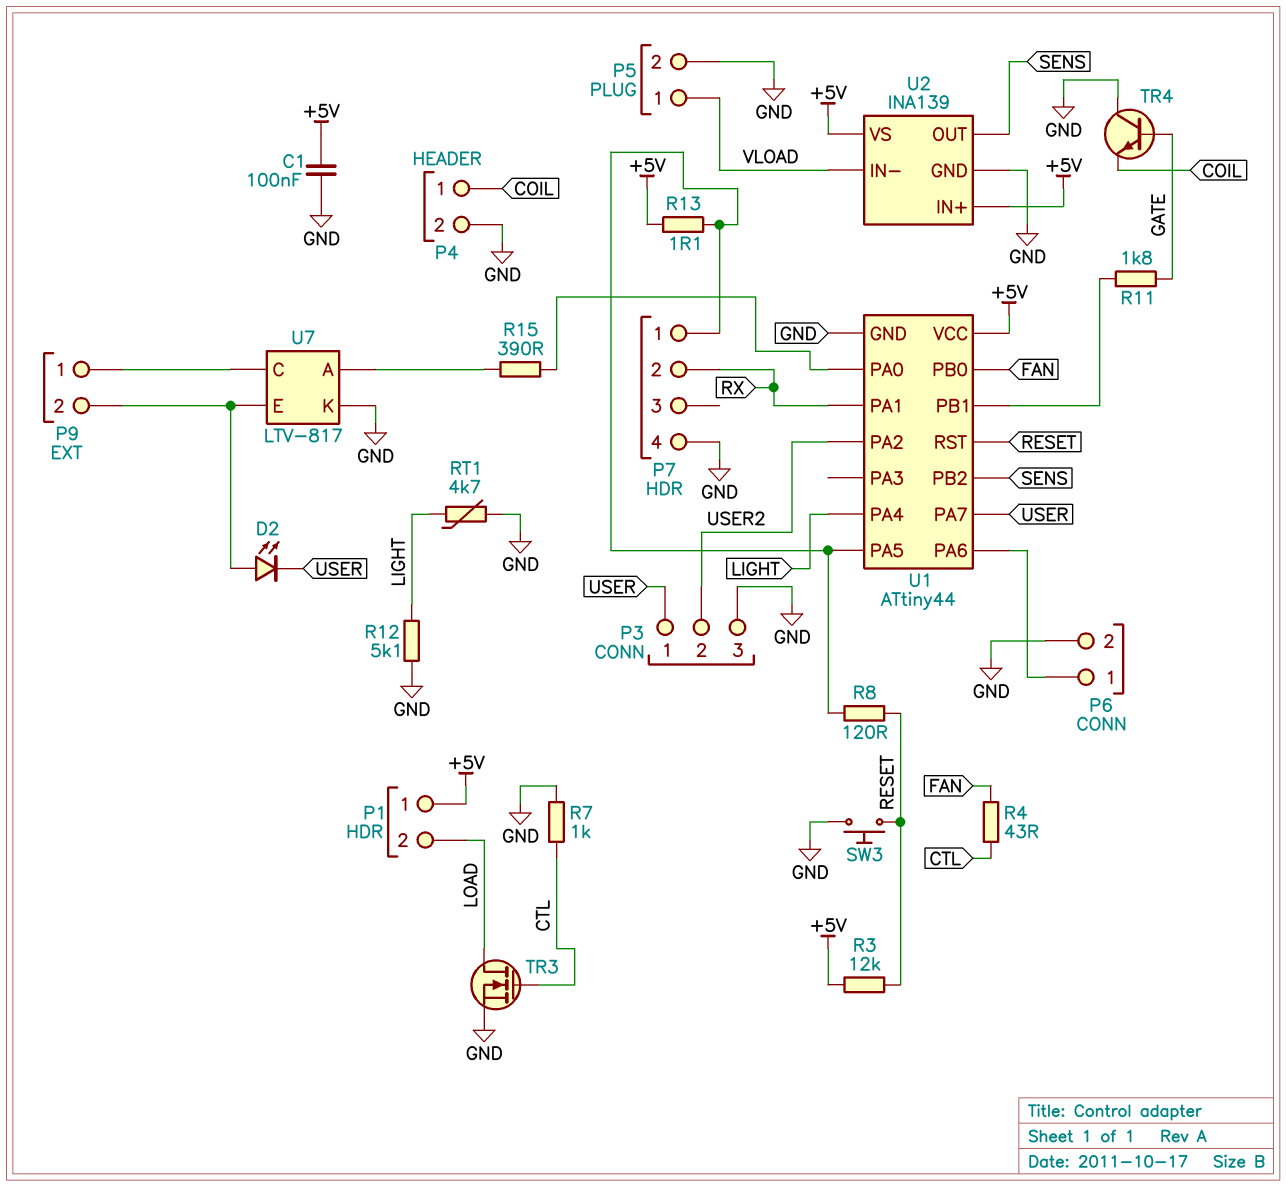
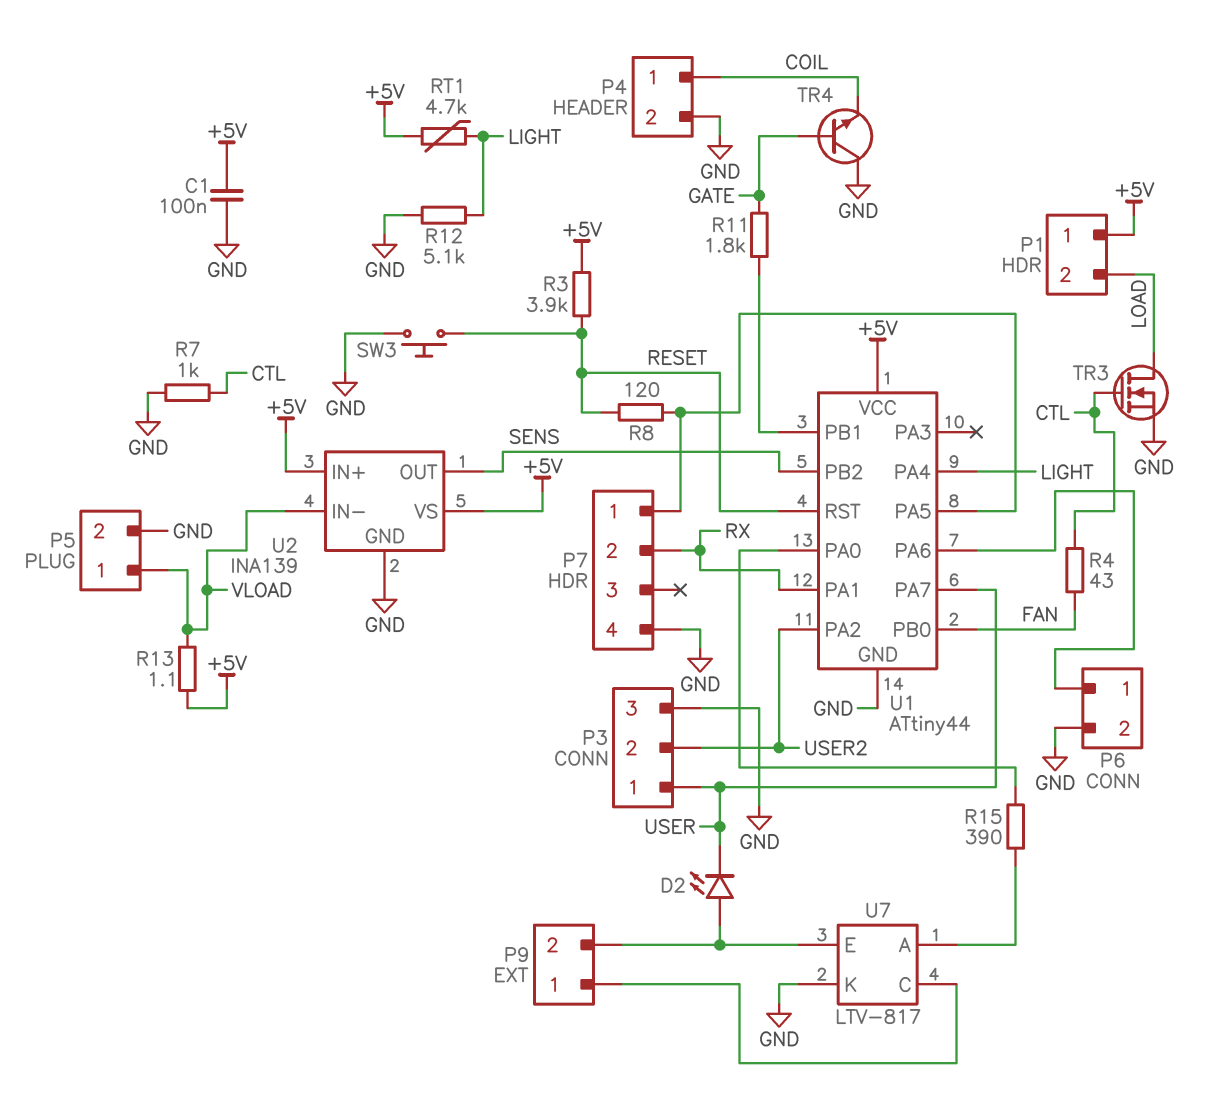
R3: 12k (+5V, RESET) -> 3.9k (+5V, RESET)
R13: 1.1 (+5V, P7/1) -> 1.1 (+5V, VLOAD)
RT1: 4.7k (GND, LIGHT) -> 4.7k (+5V, LIGHT)

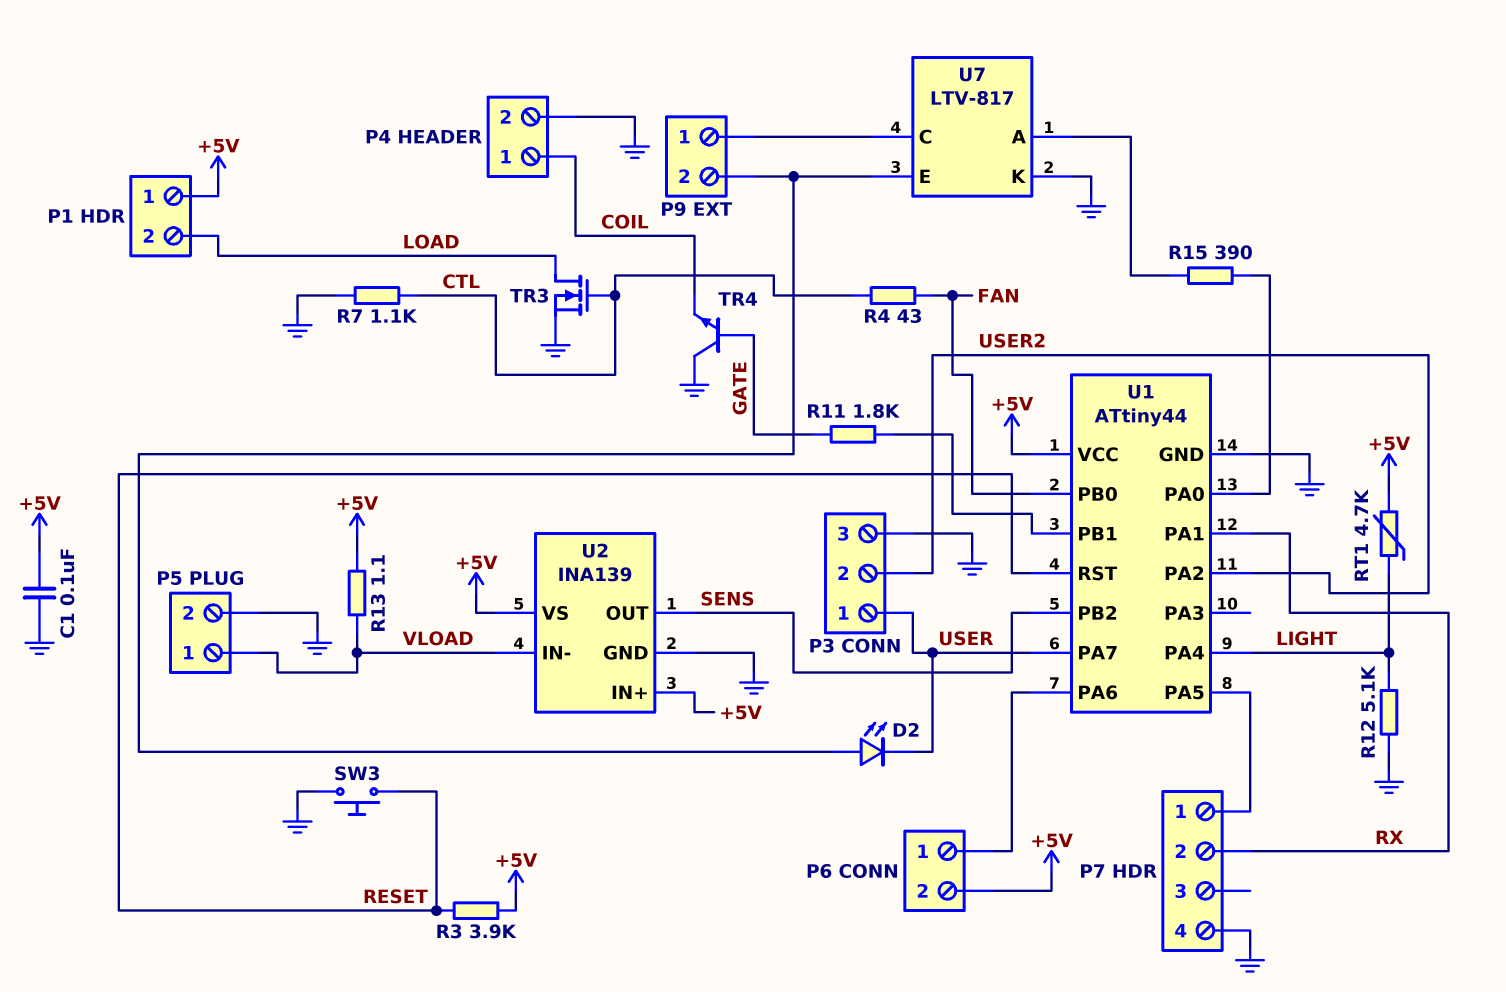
P6 pin 2: GND -> +5V
R7: 1k (CTL, GND) -> 1.1k (CTL, GND)
R8: 120 (P7/1, RESET) -> none

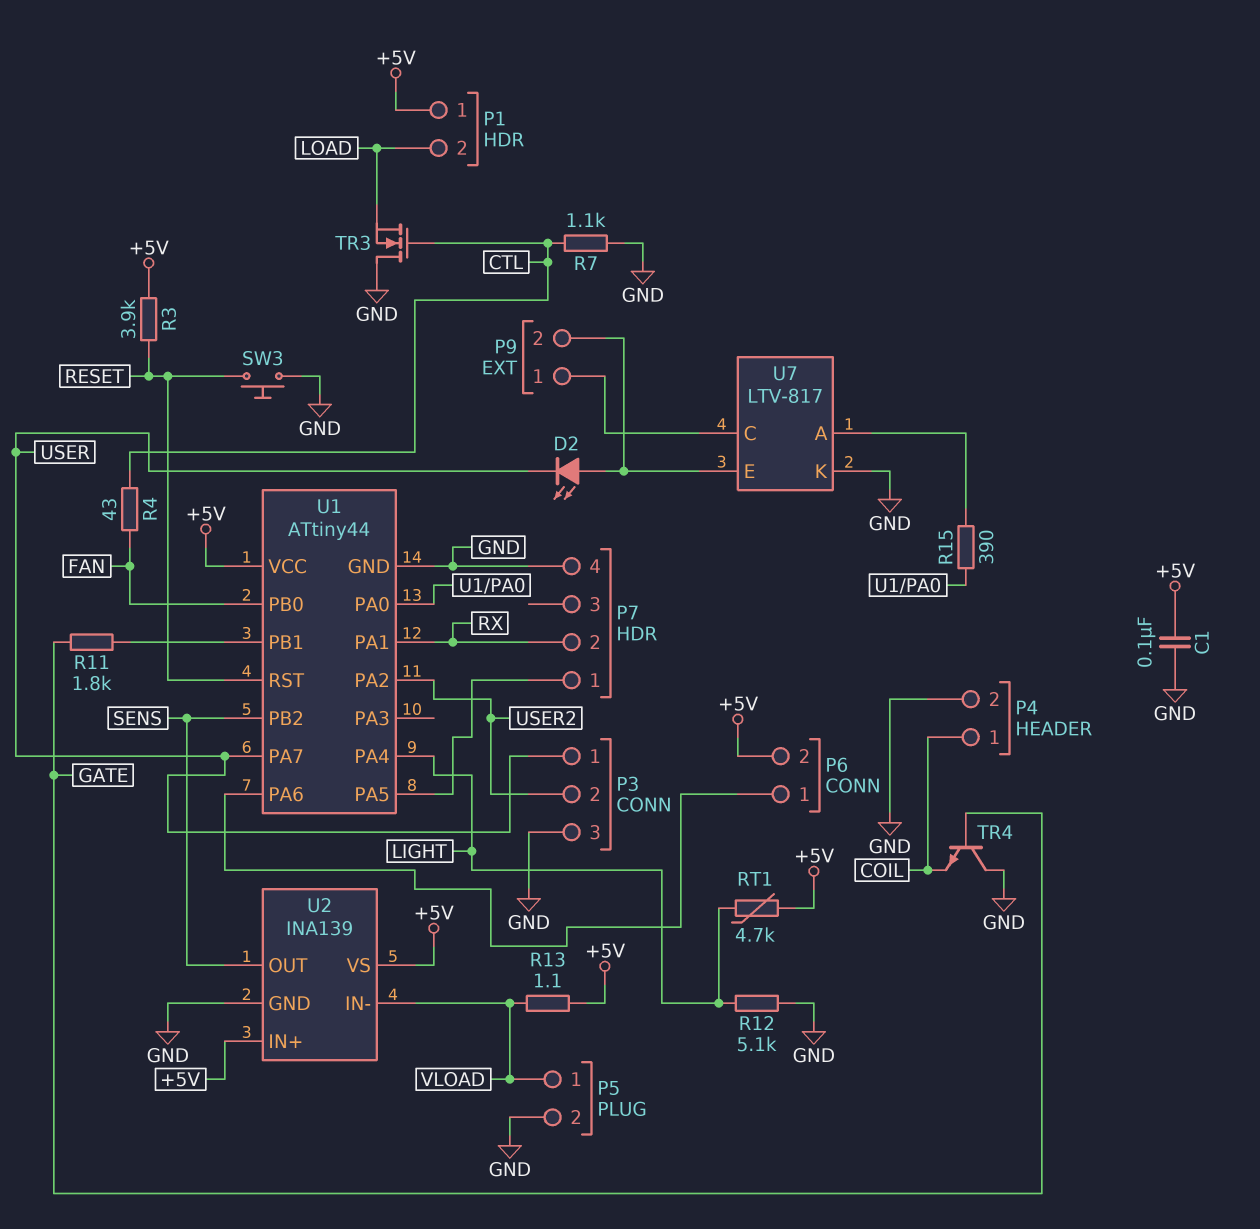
TR3: NMOS (G CTL, D LOAD, S GND) -> NMOS (G CTL, D GND, S LOAD)

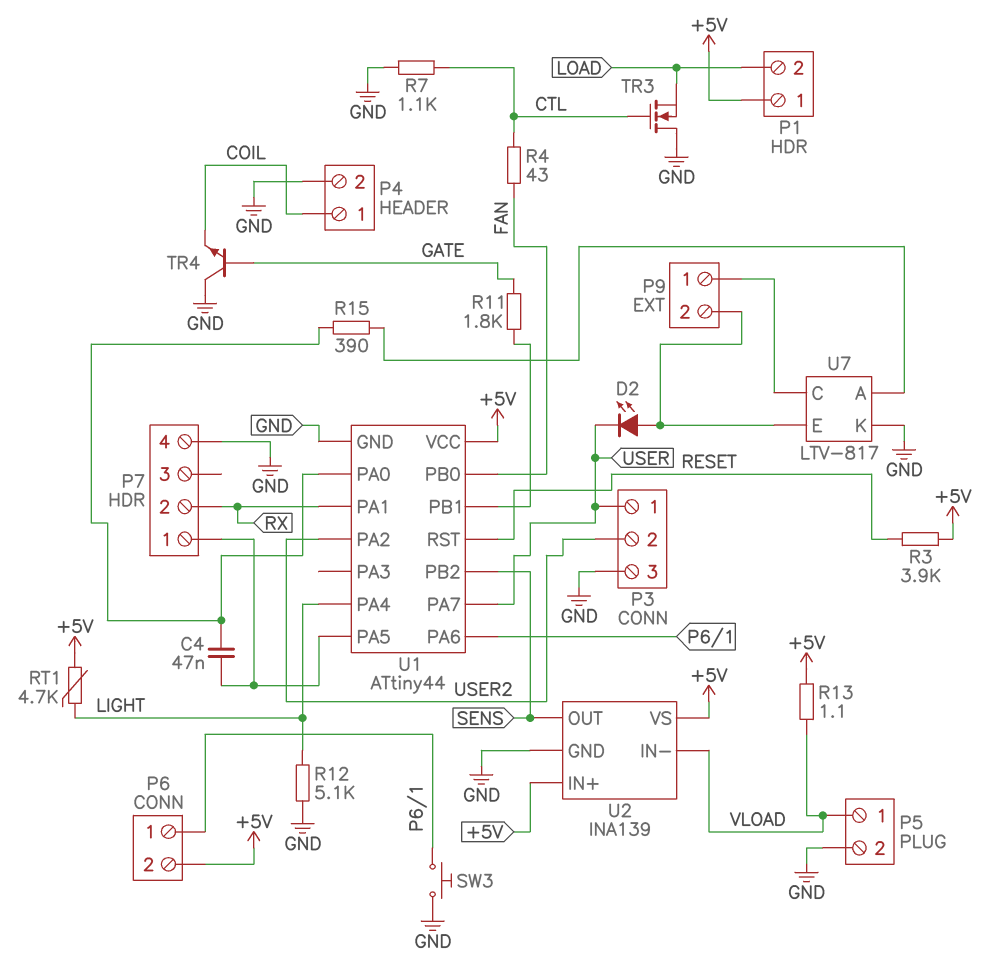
C1: 100nF (+5V, GND) -> none
C4: none -> 47nF (P7/1, U1/PA0)
SW3: button (GND, RESET) -> button (GND, P6/1)

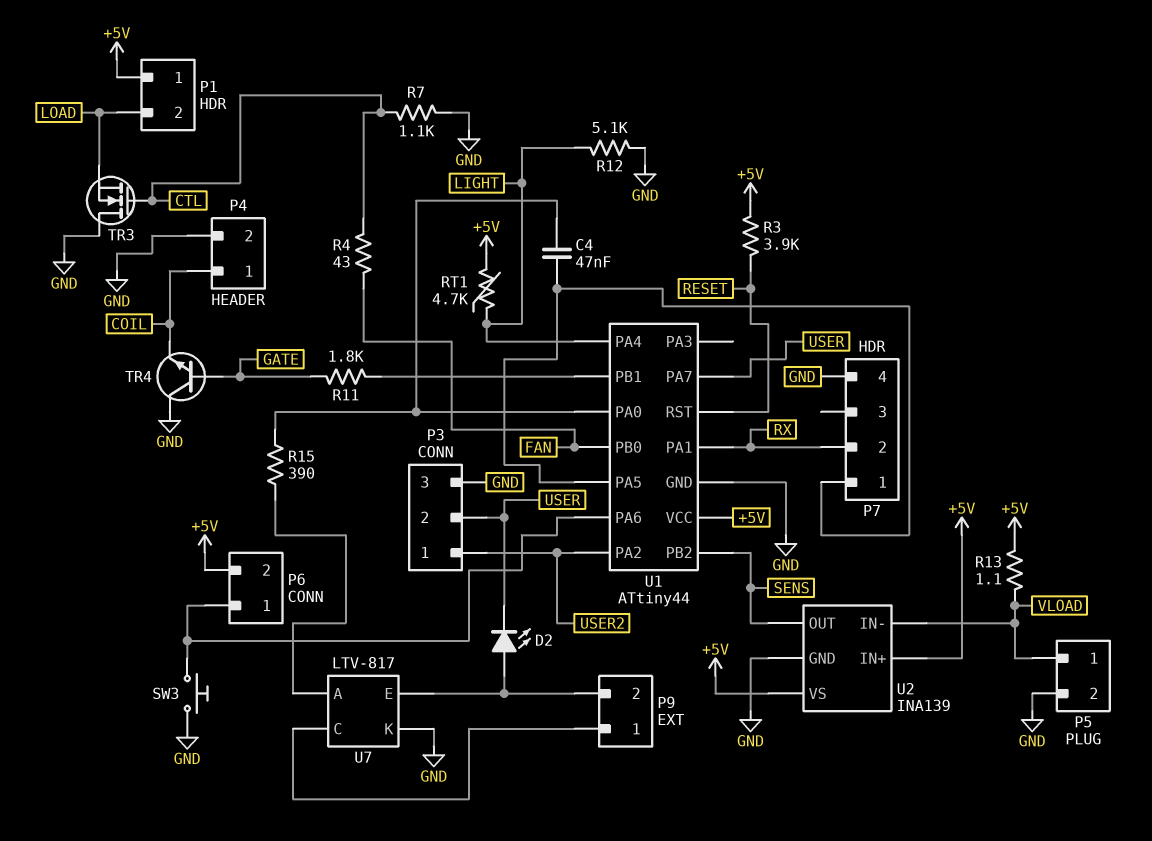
P3 pin 1: USER -> USER2
P3 pin 2: USER2 -> USER

